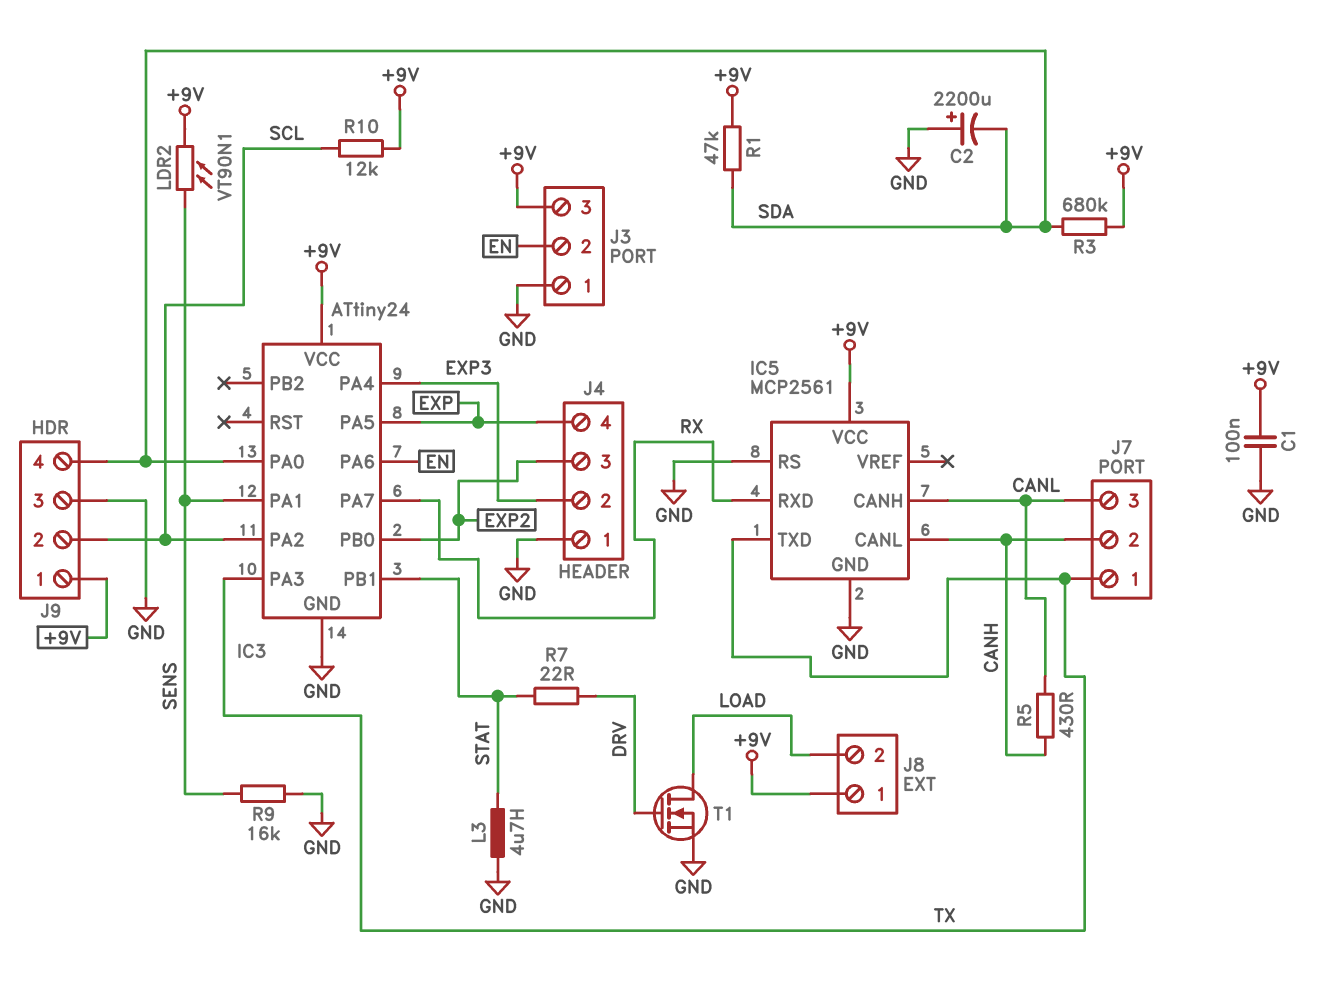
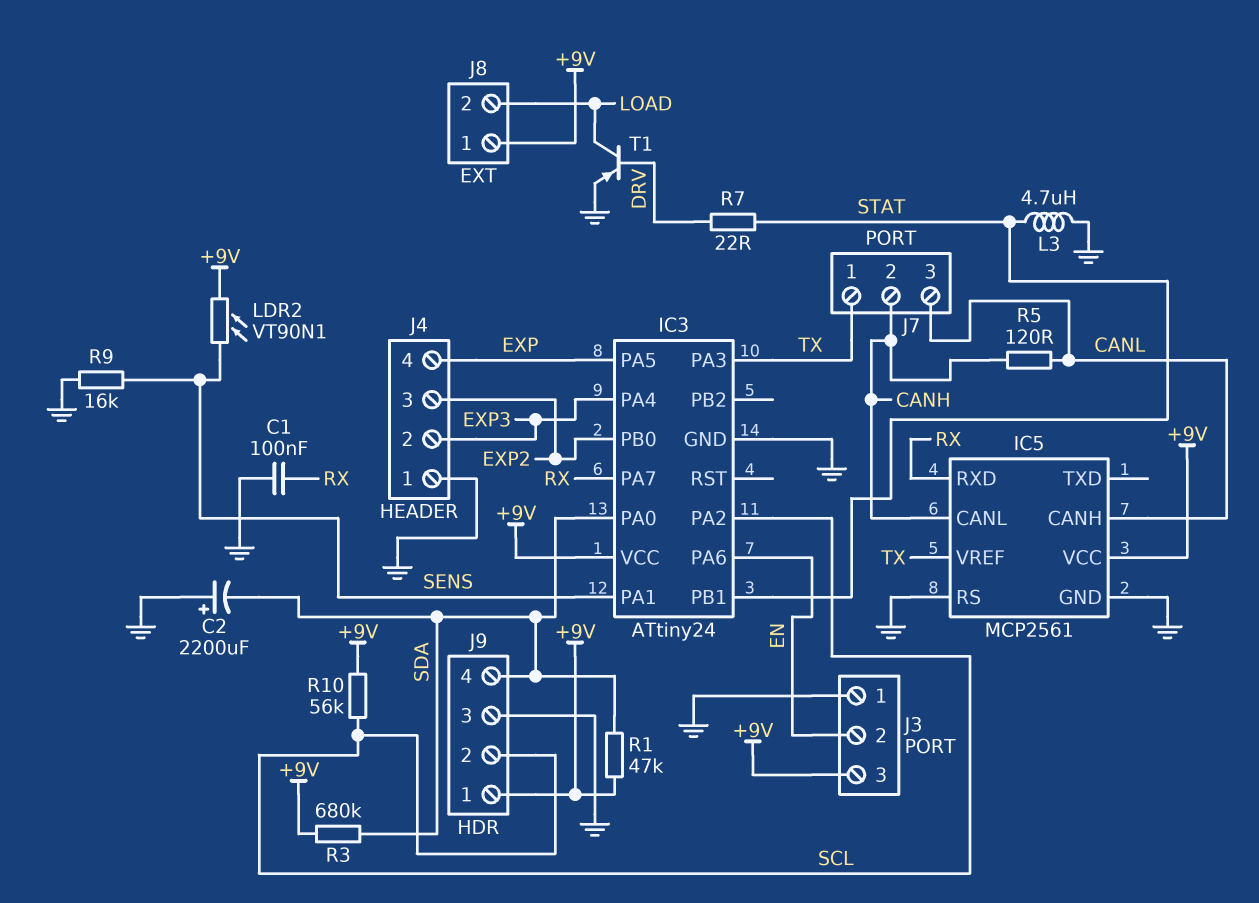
C1: 100nF (+9V, GND) -> 100nF (GND, RX)
IC5 pin TXD: TX -> none
IC5 pin VREF: none -> TX
R5: 430 (CANH, CANL) -> 120 (CANH, CANL)
R10: 12k (+9V, SCL) -> 56k (+9V, SCL)
T1: NMOS (G DRV, D LOAD, S GND) -> PNP (B DRV, C LOAD, E GND)

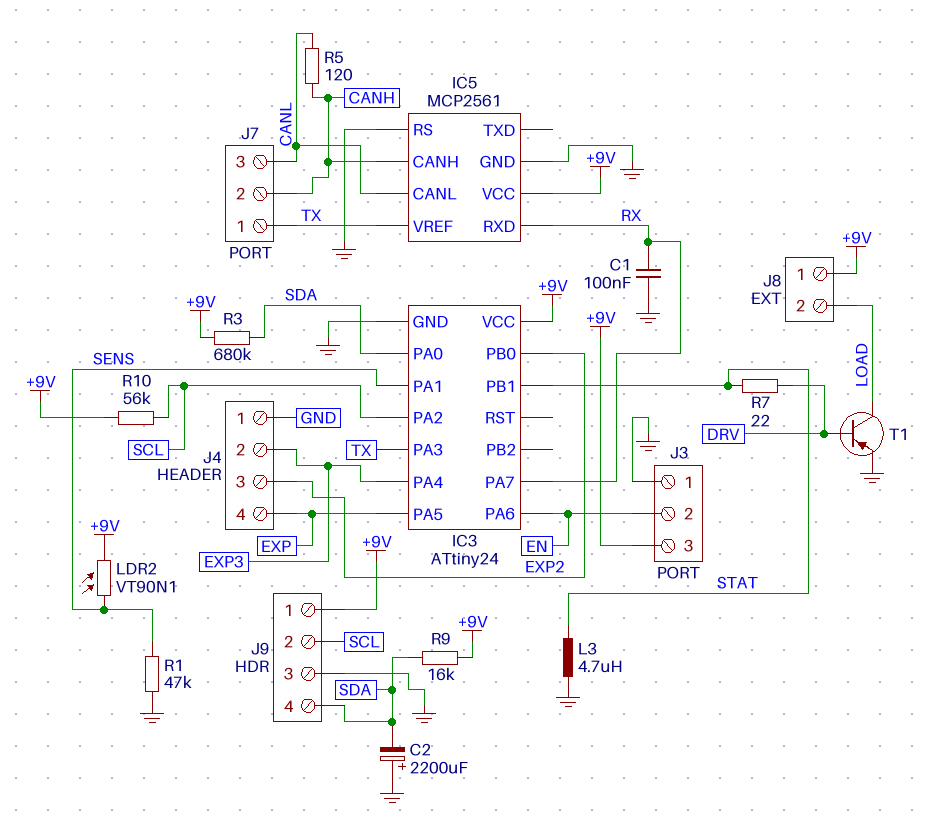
IC5 pin CANH: CANL -> CANH
IC5 pin CANL: CANH -> CANL
R1: 47k (+9V, SDA) -> 47k (GND, SENS)
R9: 16k (GND, SENS) -> 16k (+9V, SDA)

